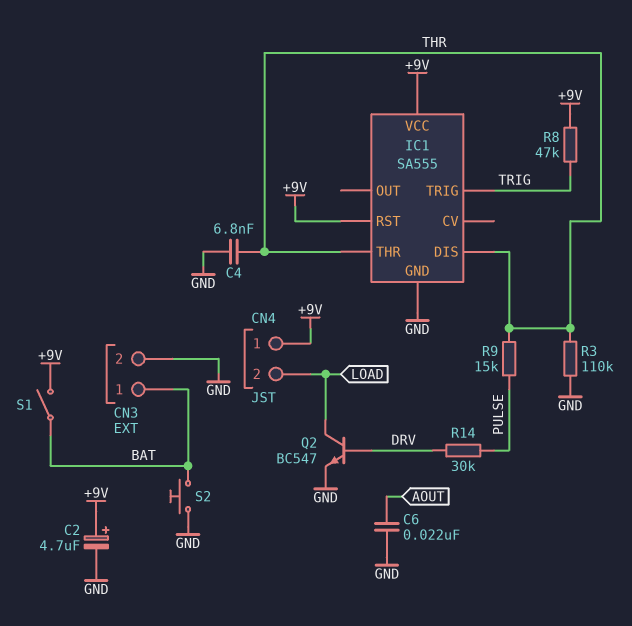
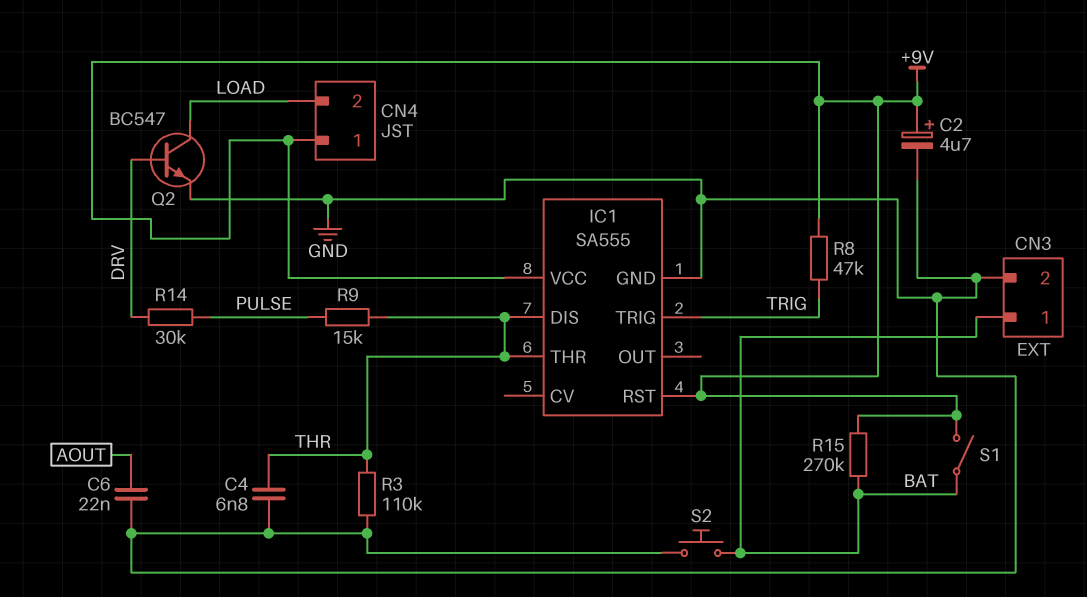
R15: none -> 270k (+9V, BAT)

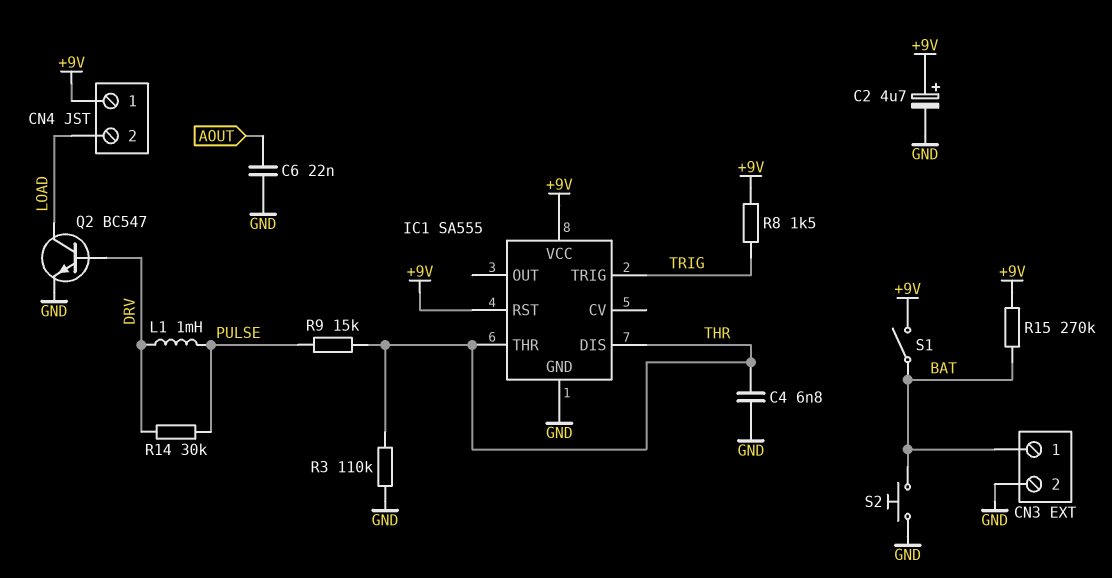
L1: none -> 1mH (DRV, PULSE)
R8: 47k (+9V, TRIG) -> 1.5k (+9V, TRIG)

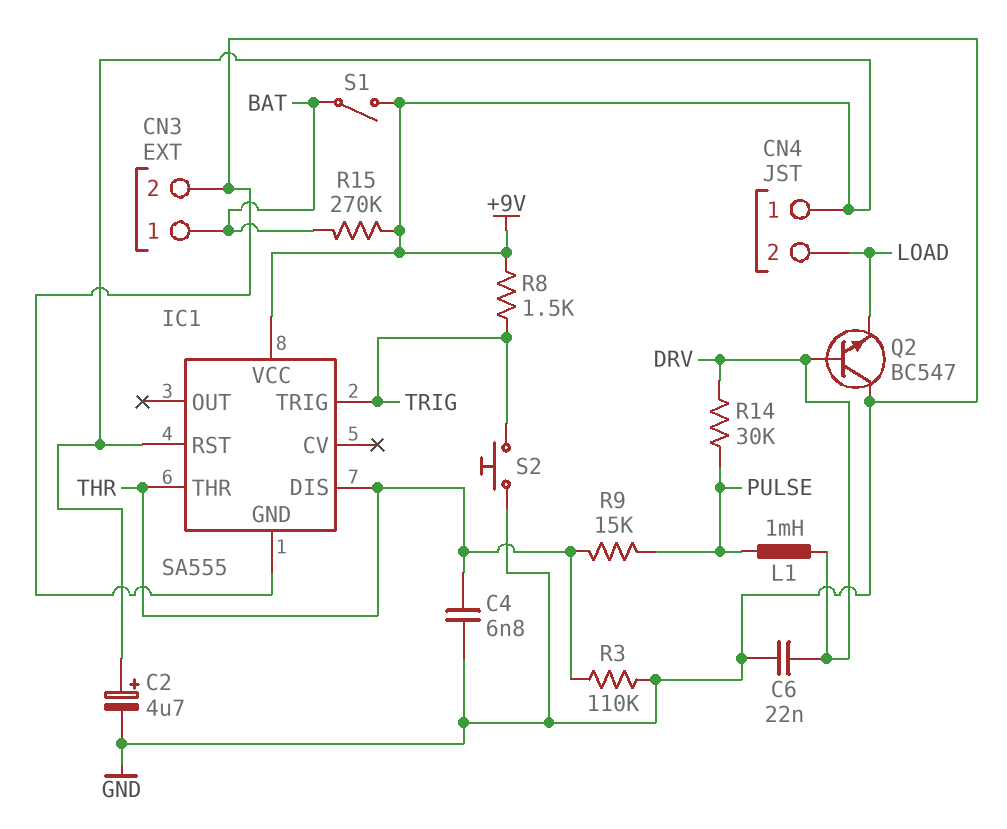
C6: 22nF (AOUT, GND) -> 22nF (DRV, GND)
Q2: NPN BC547 (B DRV, C LOAD, E GND) -> NPN BC547 (B DRV, C GND, E LOAD)
S2: button (BAT, GND) -> button (GND, TRIG)

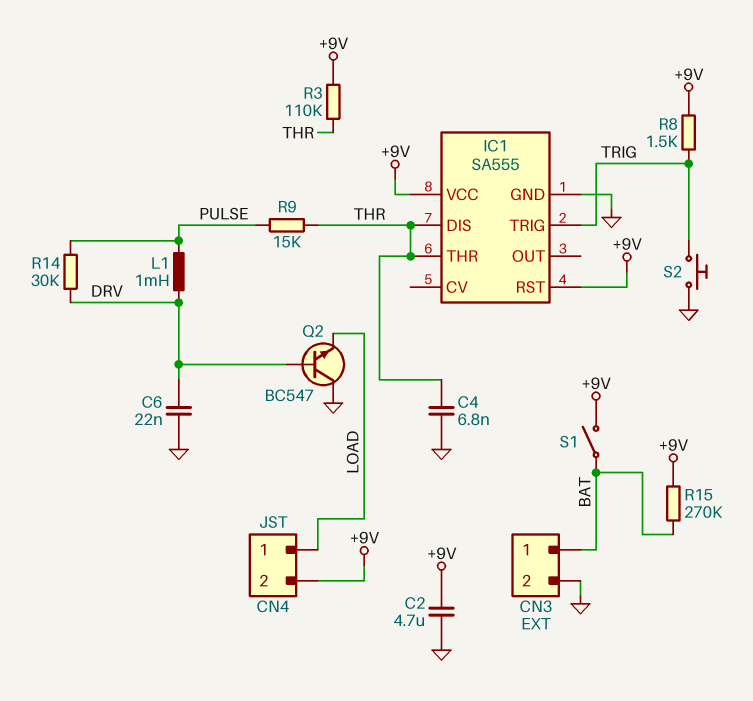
C2: 4.7uF (plus +9V, minus GND) -> 4.7uF (+9V, GND)
CN4 pin 1: +9V -> LOAD
CN4 pin 2: LOAD -> +9V
R3: 110k (GND, THR) -> 110k (+9V, THR)

